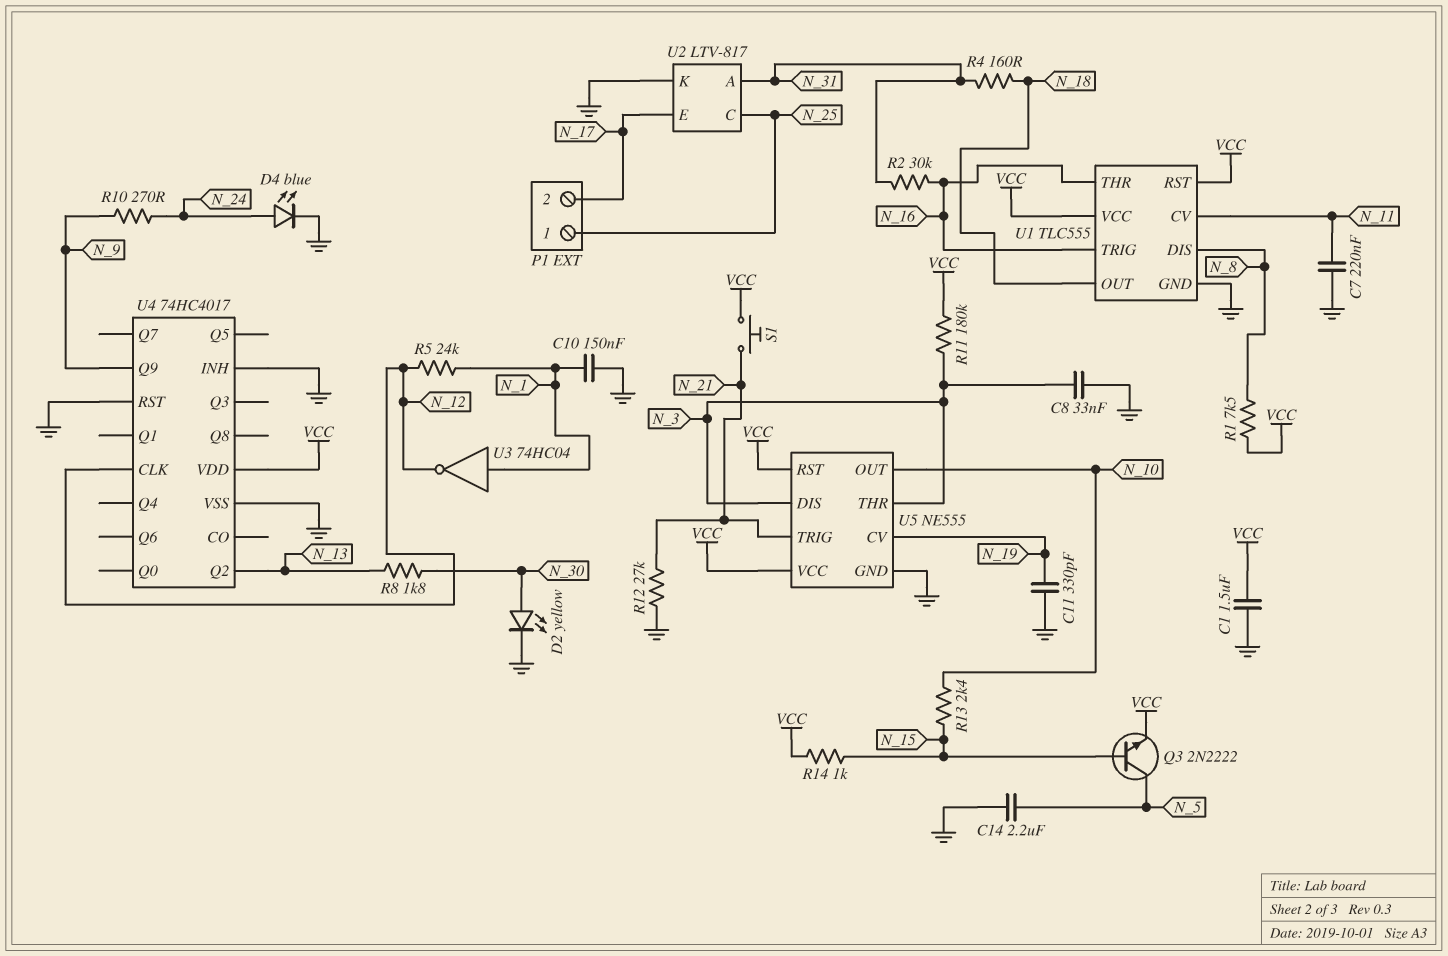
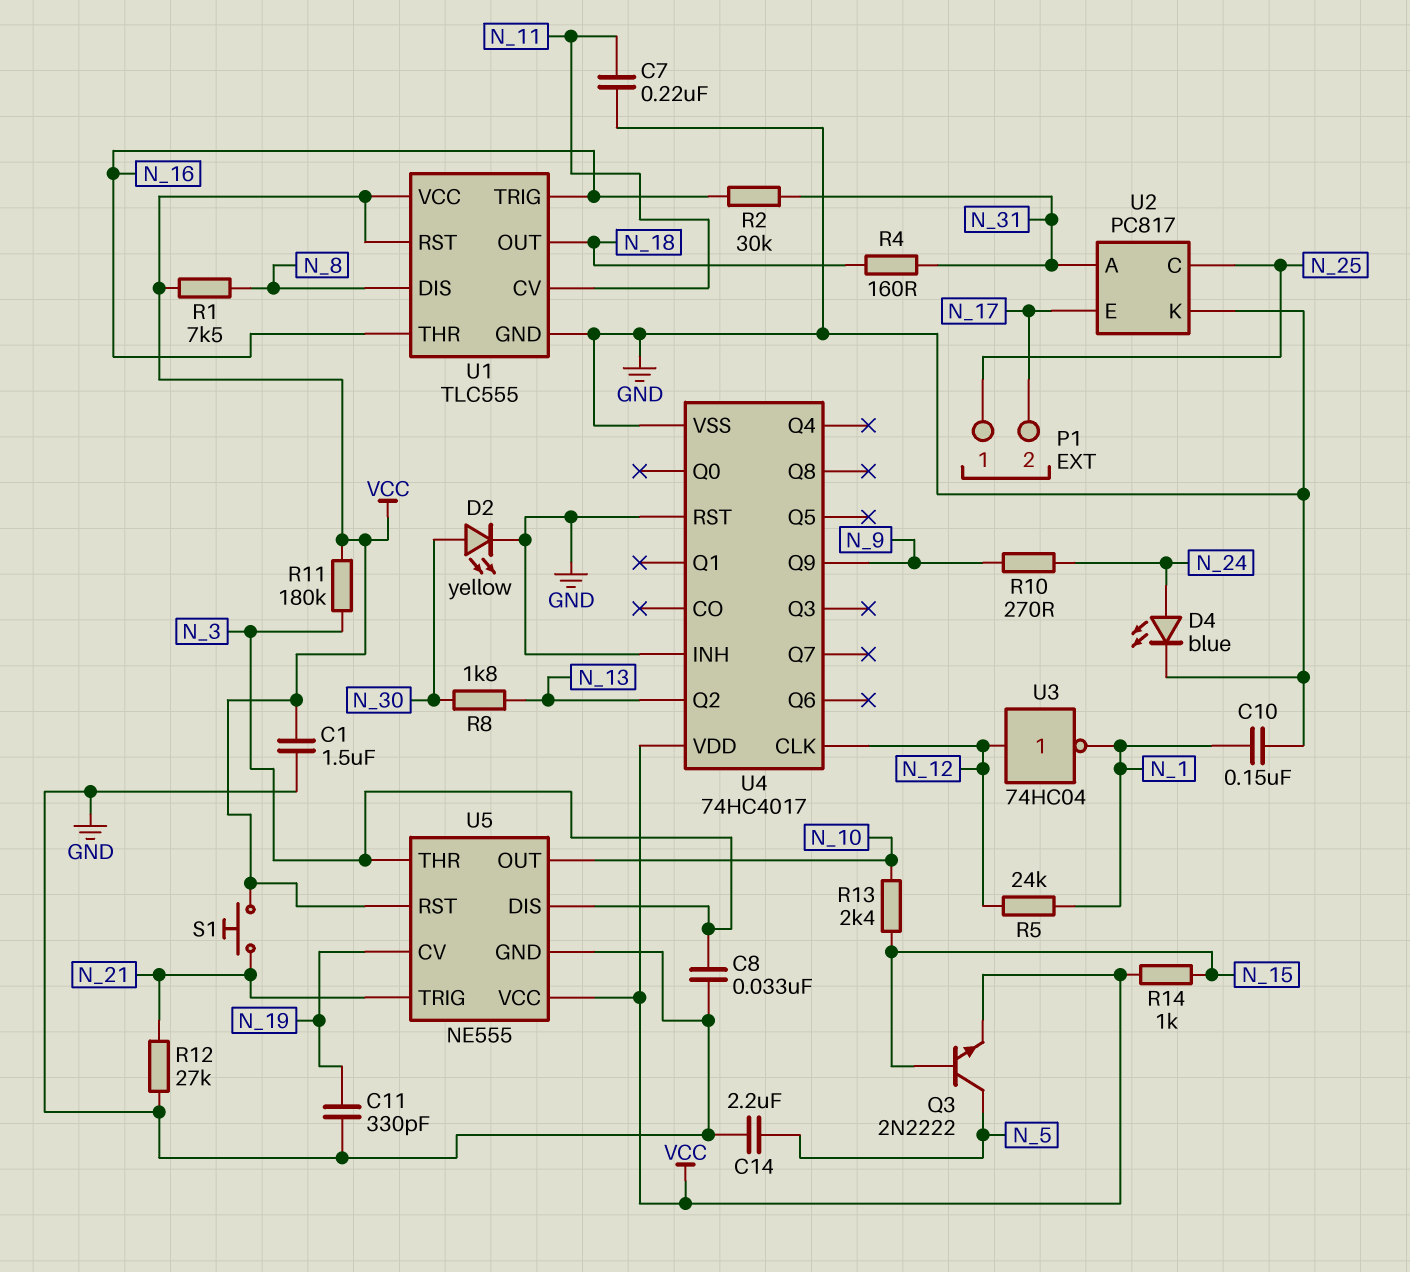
U2: LTV-817 -> PC817
U3: NOT 74HC04 (in N_1, out N_12) -> NOT 74HC04 (in N_12, out N_1)

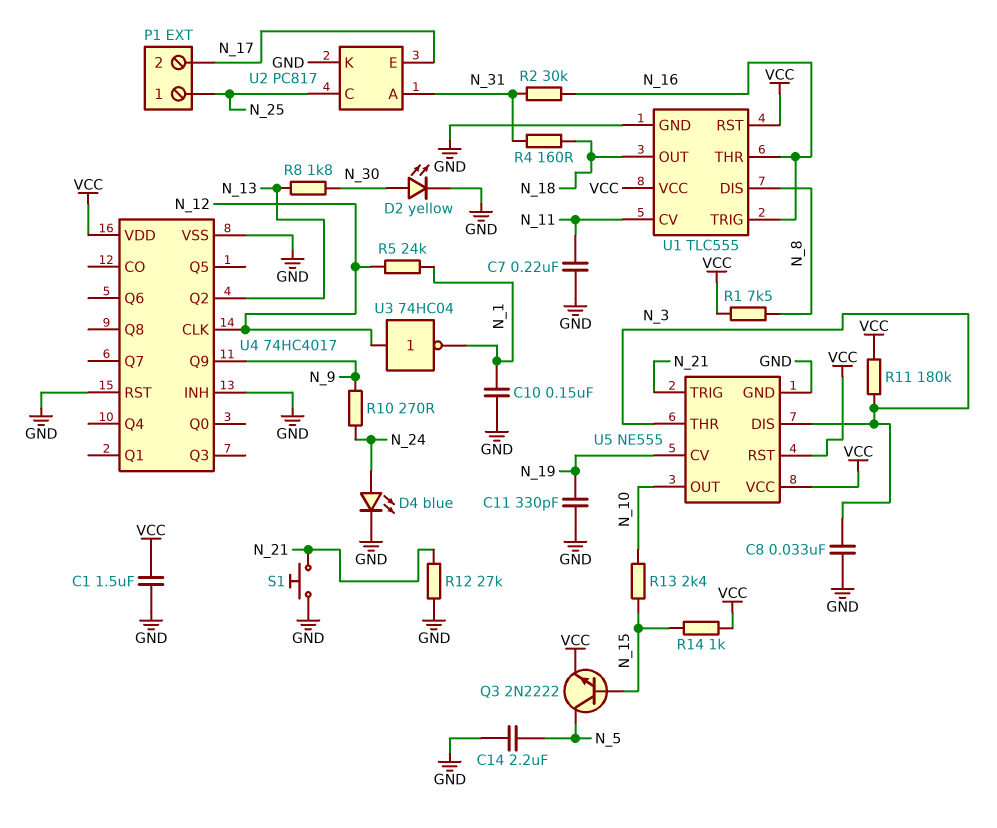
S1: button (N_21, VCC) -> button (GND, N_21)

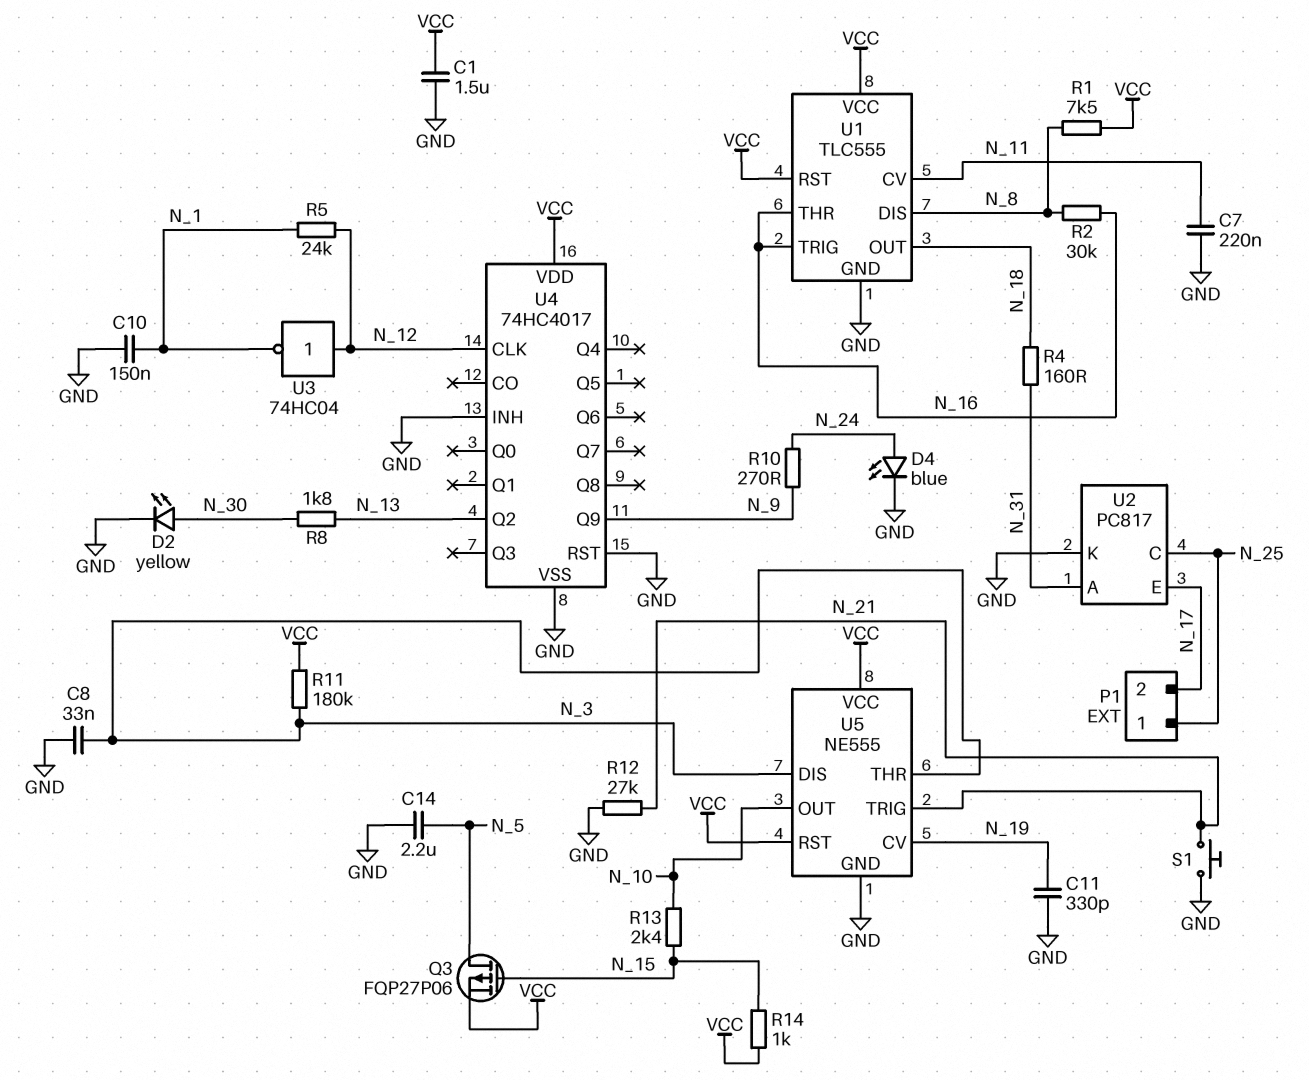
Q3: NPN 2N2222 (B N_15, C N_5, E VCC) -> PMOS FQP27P06 (G N_15, D N_5, S VCC)
R2: 30k (N_16, N_31) -> 30k (N_8, N_16)

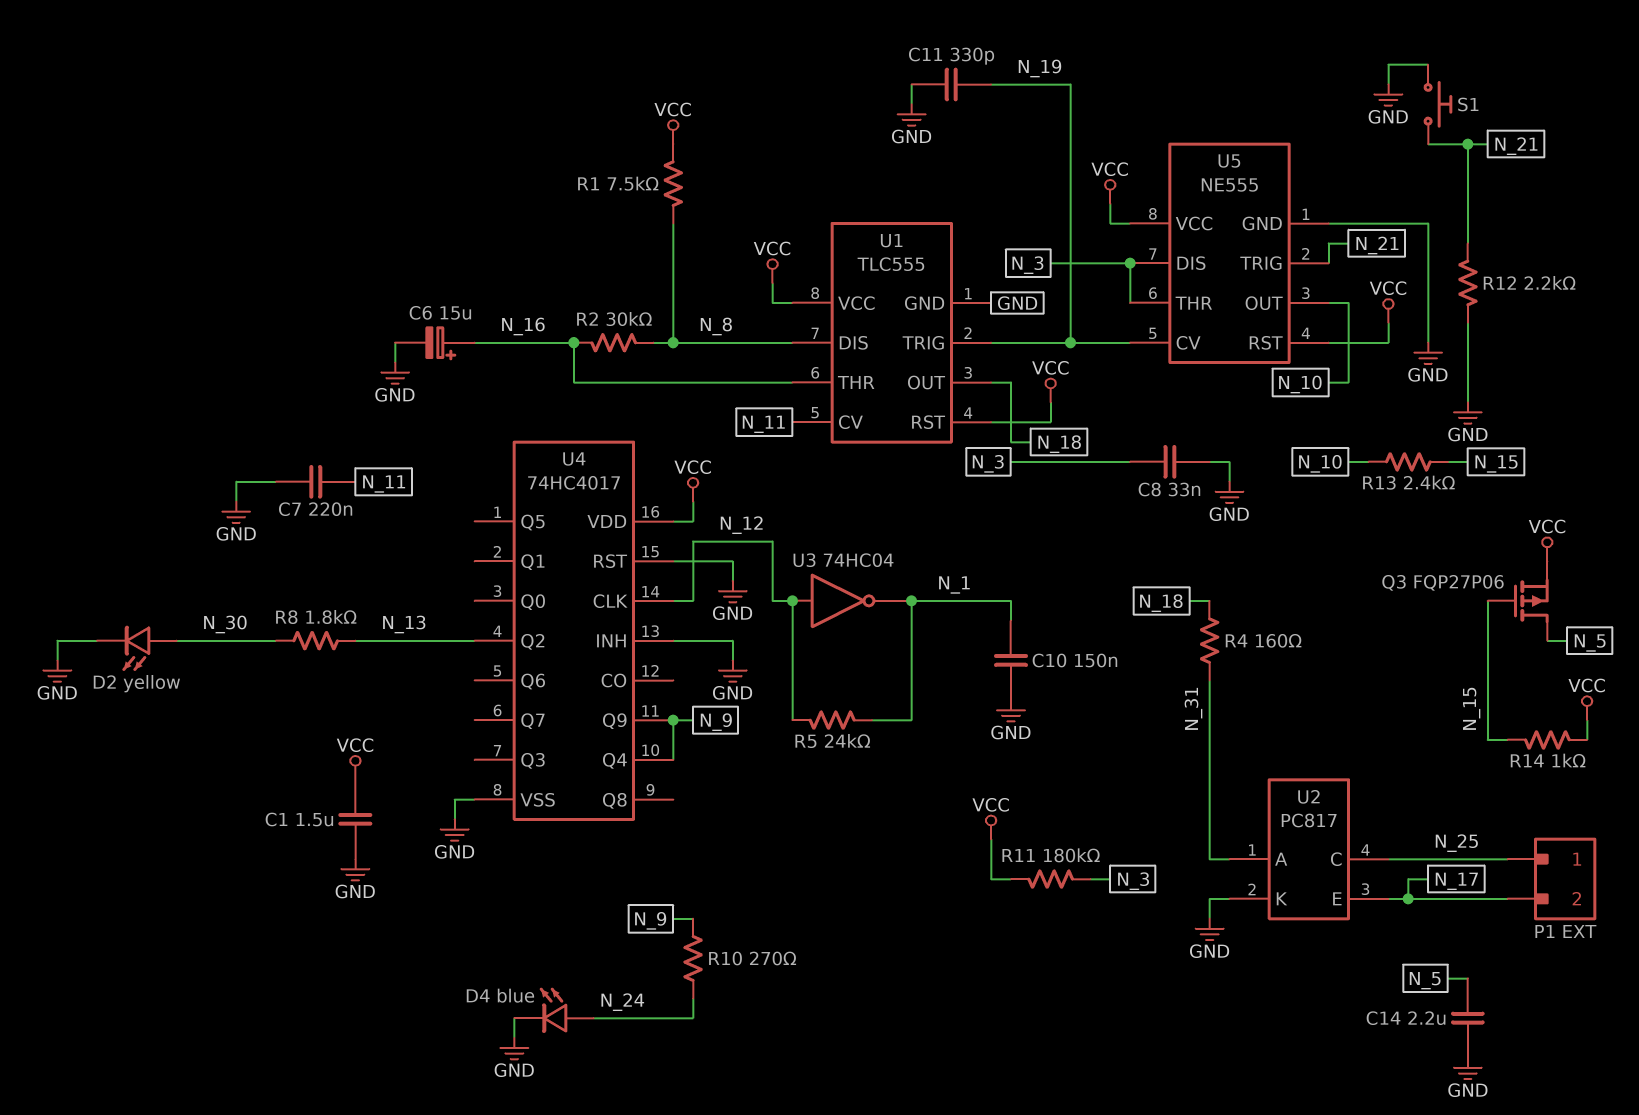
C6: none -> 15uF (plus N_16, minus GND)
R12: 27k (GND, N_21) -> 2.2k (GND, N_21)
U1 pin TRIG: N_16 -> N_19
U4 pin Q4: none -> N_9

